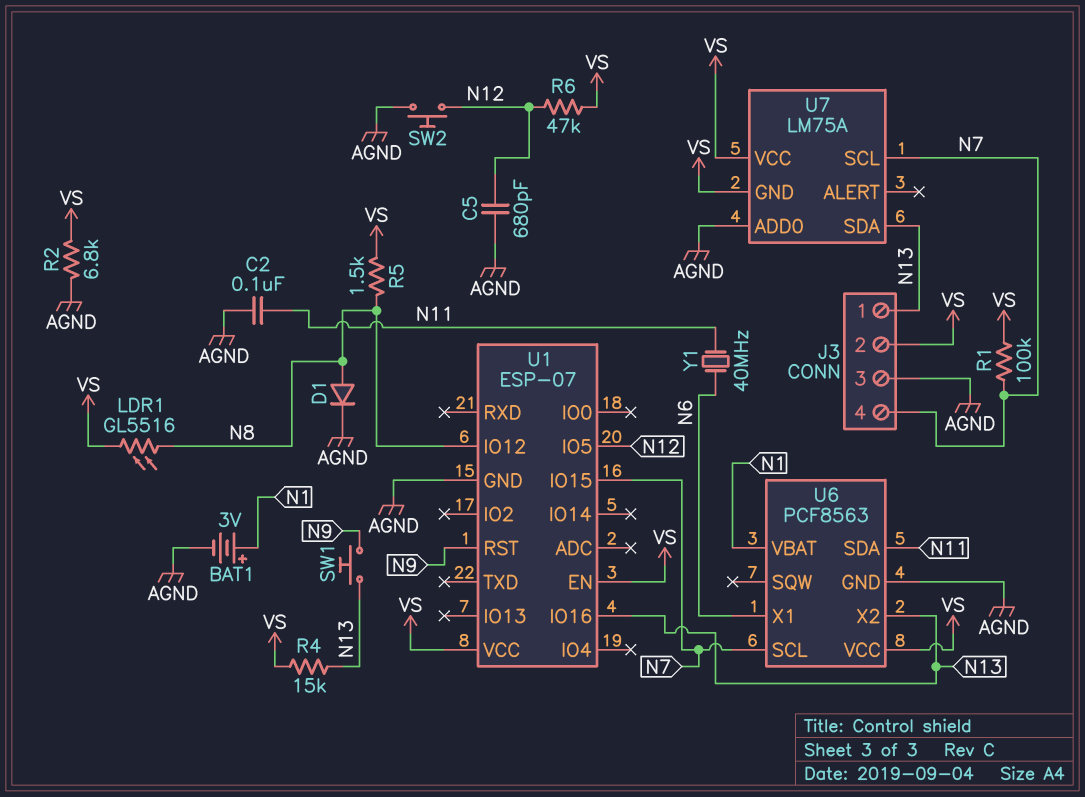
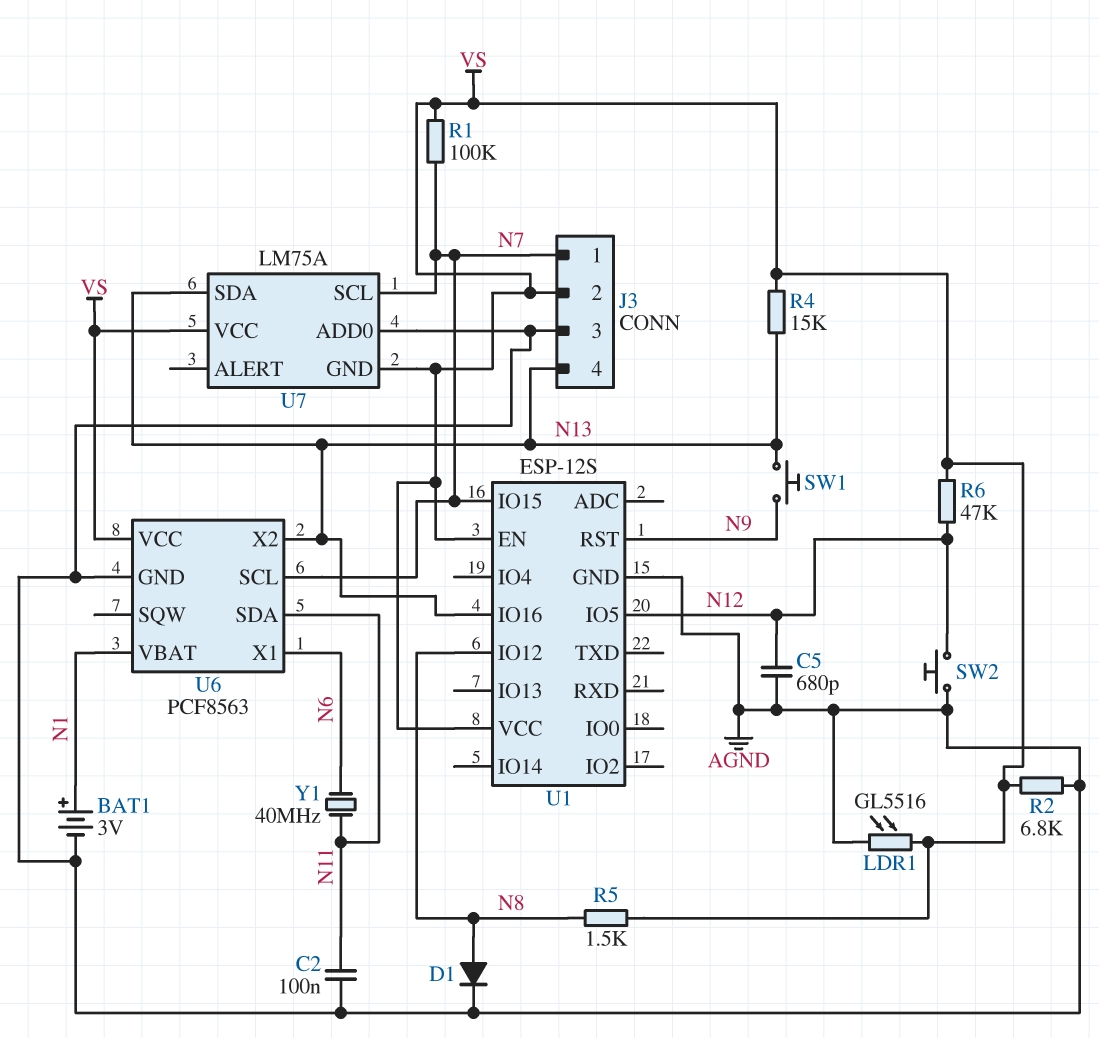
J3 pin 1: N13 -> N7
J3 pin 4: N7 -> N13
LDR1: GL5516 (N8, VS) -> GL5516 (AGND, VS)
U1: ESP-07 -> ESP-12S

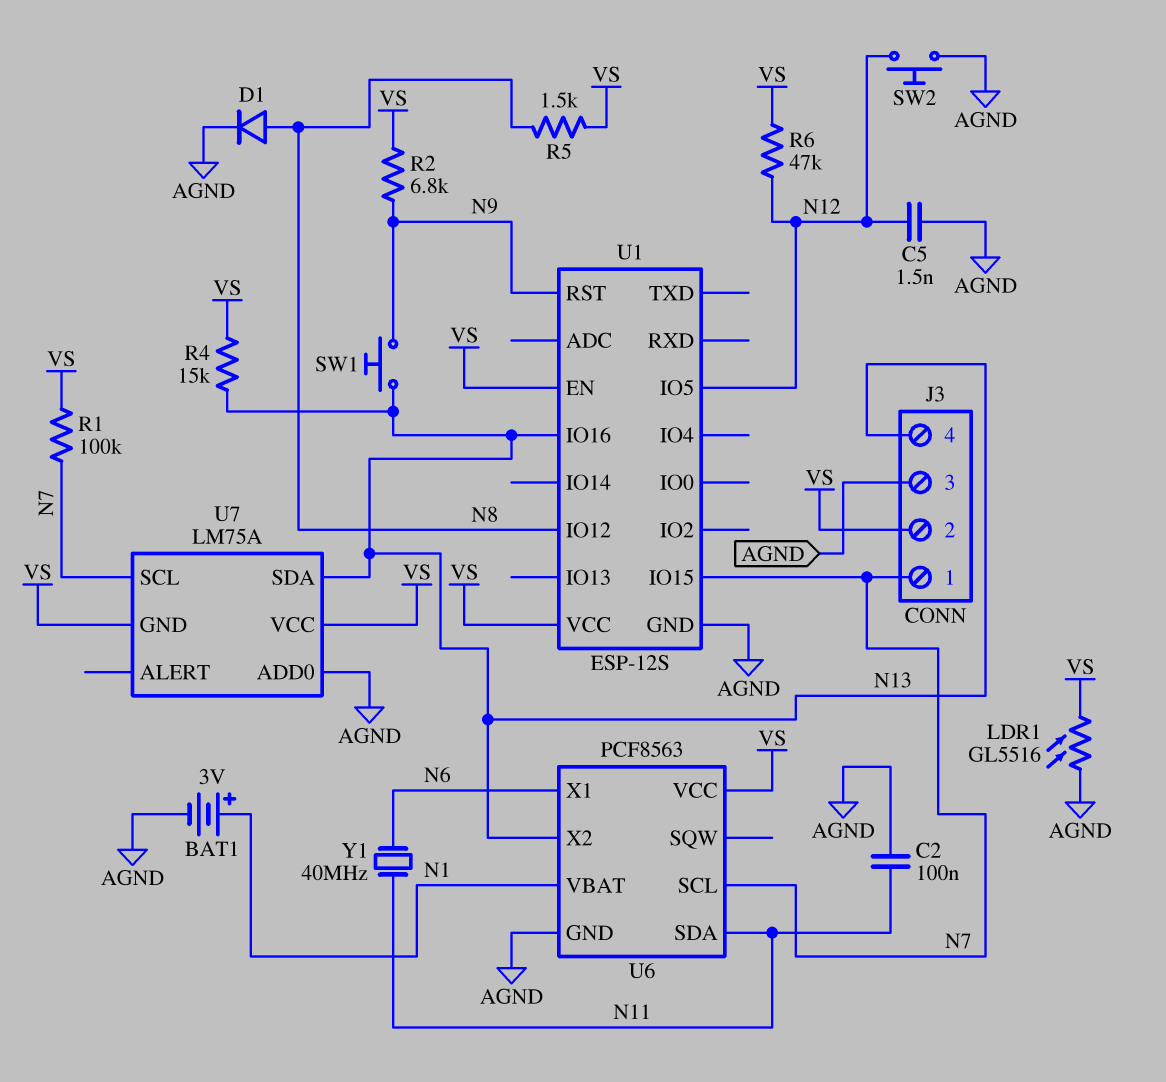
C5: 680pF (AGND, N12) -> 1.5nF (AGND, N12)
R2: 6.8k (AGND, VS) -> 6.8k (N9, VS)

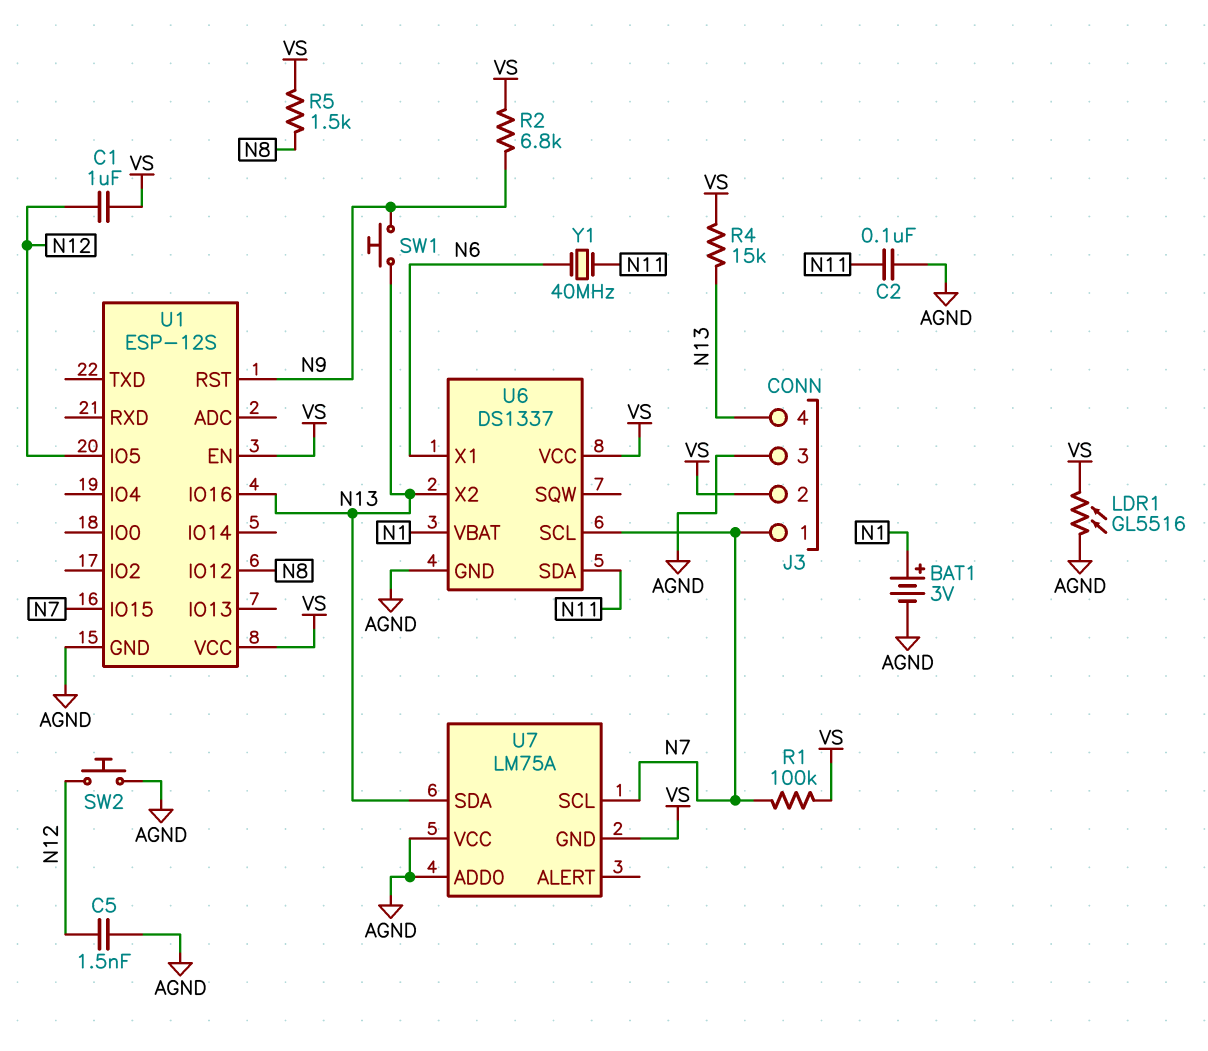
C1: none -> 1uF (N12, VS)
D1: diode (A N8, K AGND) -> none
R6: 47k (N12, VS) -> none
U6: PCF8563 -> DS1337
U7 pin VCC: VS -> AGND

